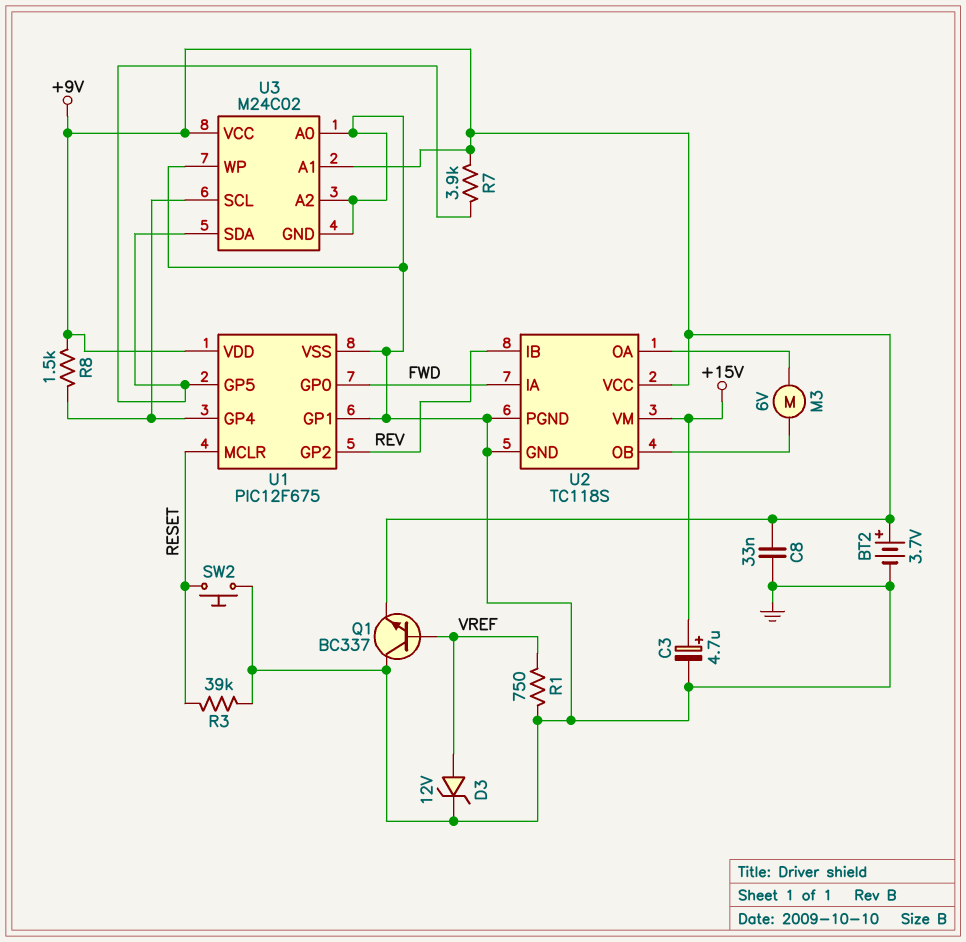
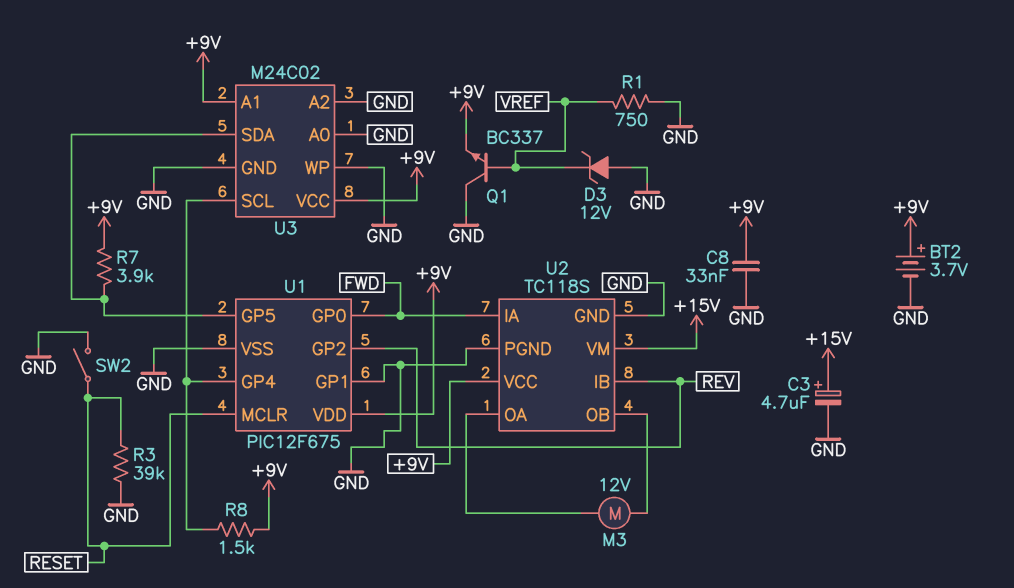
D3: zener 12V (A VREF, K GND) -> zener 12V (A GND, K VREF)
M3: motor 6V (U2/OA, U2/OB) -> motor 12V (U2/OA, U2/OB)
SW2: button (GND, RESET) -> switch (GND, RESET)

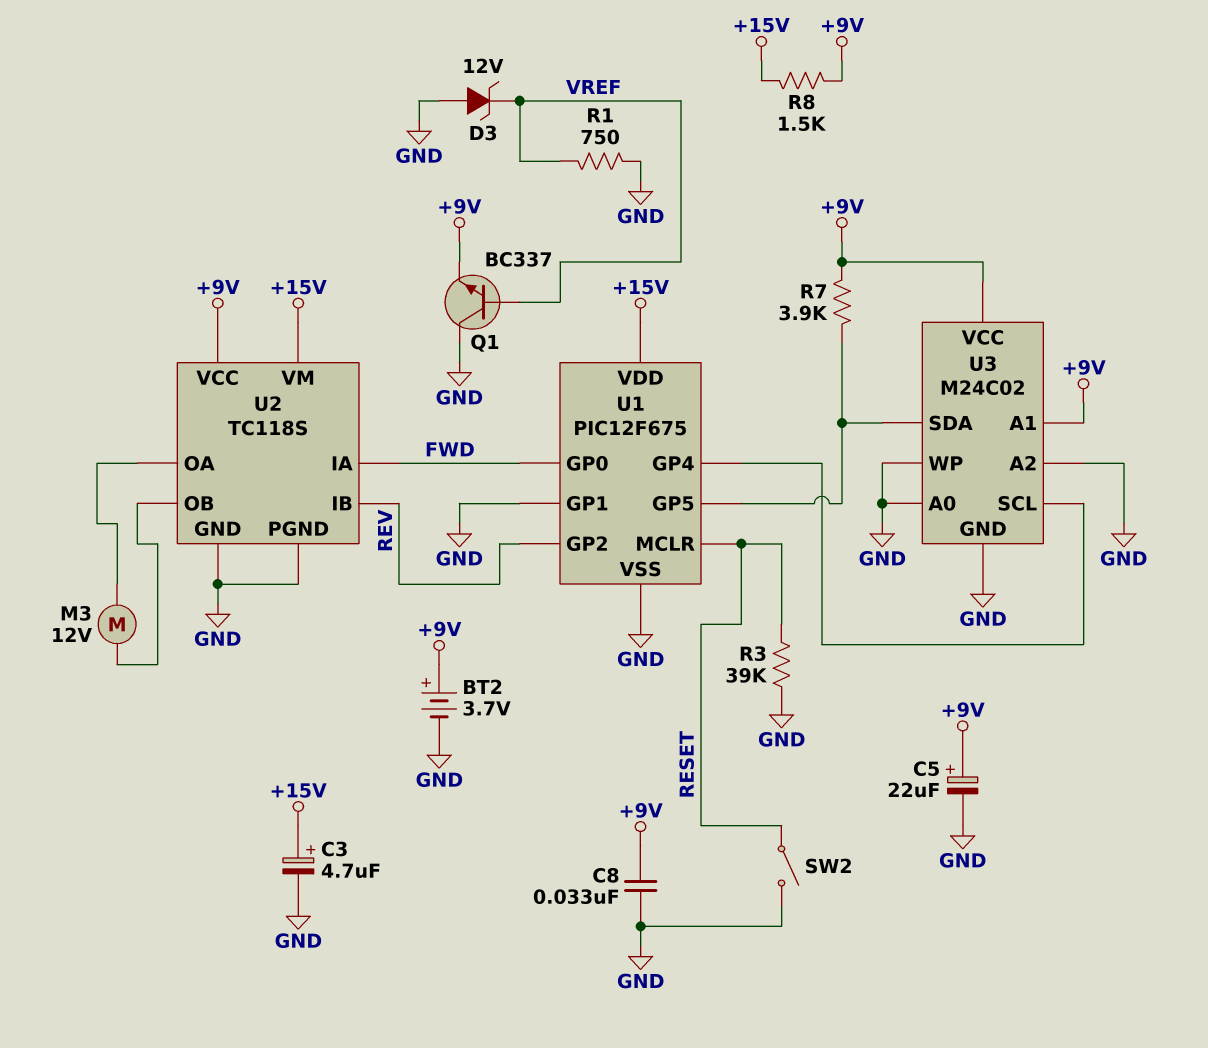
C5: none -> 22uF (plus +9V, minus GND)
R8: 1.5k (+9V, U1/GP4) -> 1.5k (+9V, +15V)
U1 pin VDD: +9V -> +15V

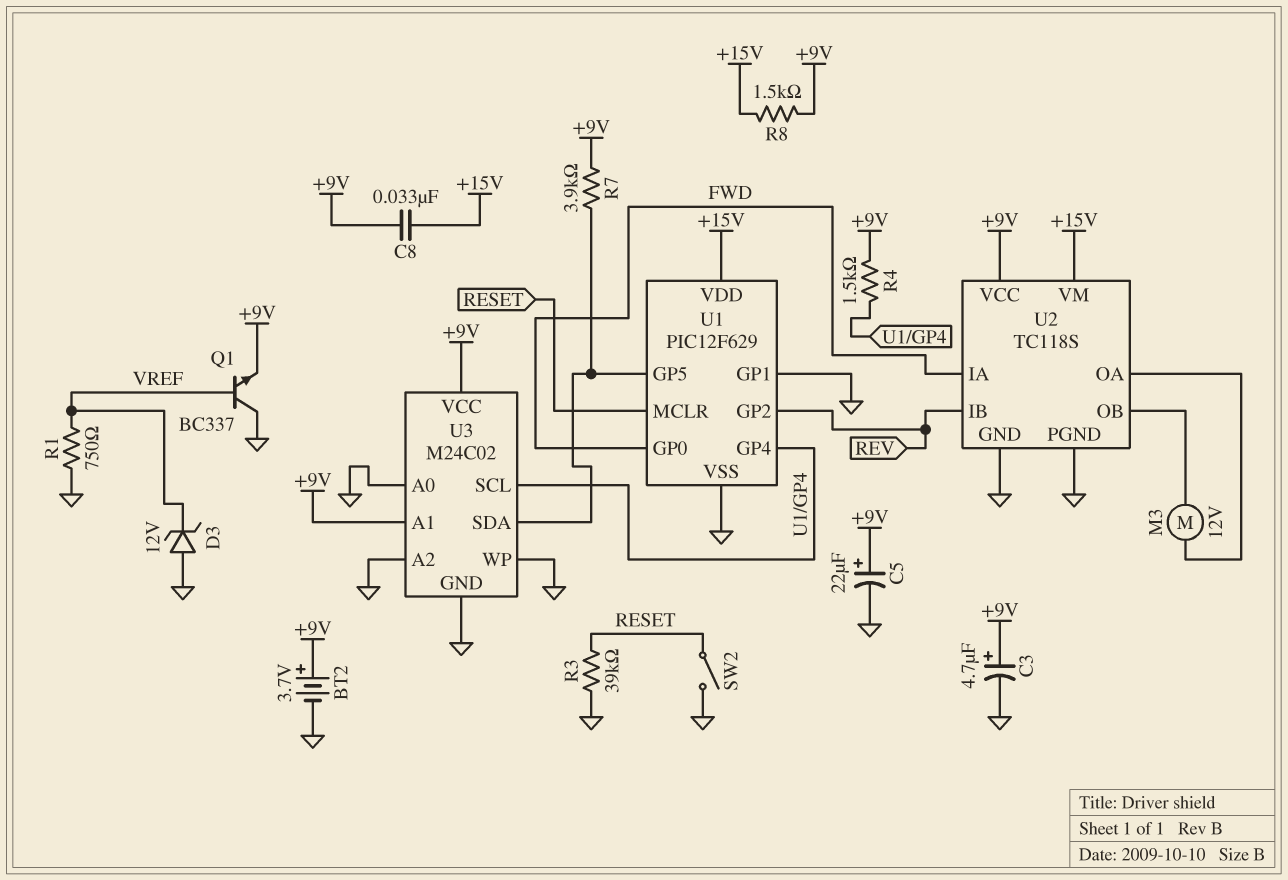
C3: 4.7uF (plus +15V, minus GND) -> 4.7uF (plus +9V, minus GND)
C8: 33nF (+9V, GND) -> 33nF (+9V, +15V)
R4: none -> 1.5k (+9V, U1/GP4)
U1: PIC12F675 -> PIC12F629

